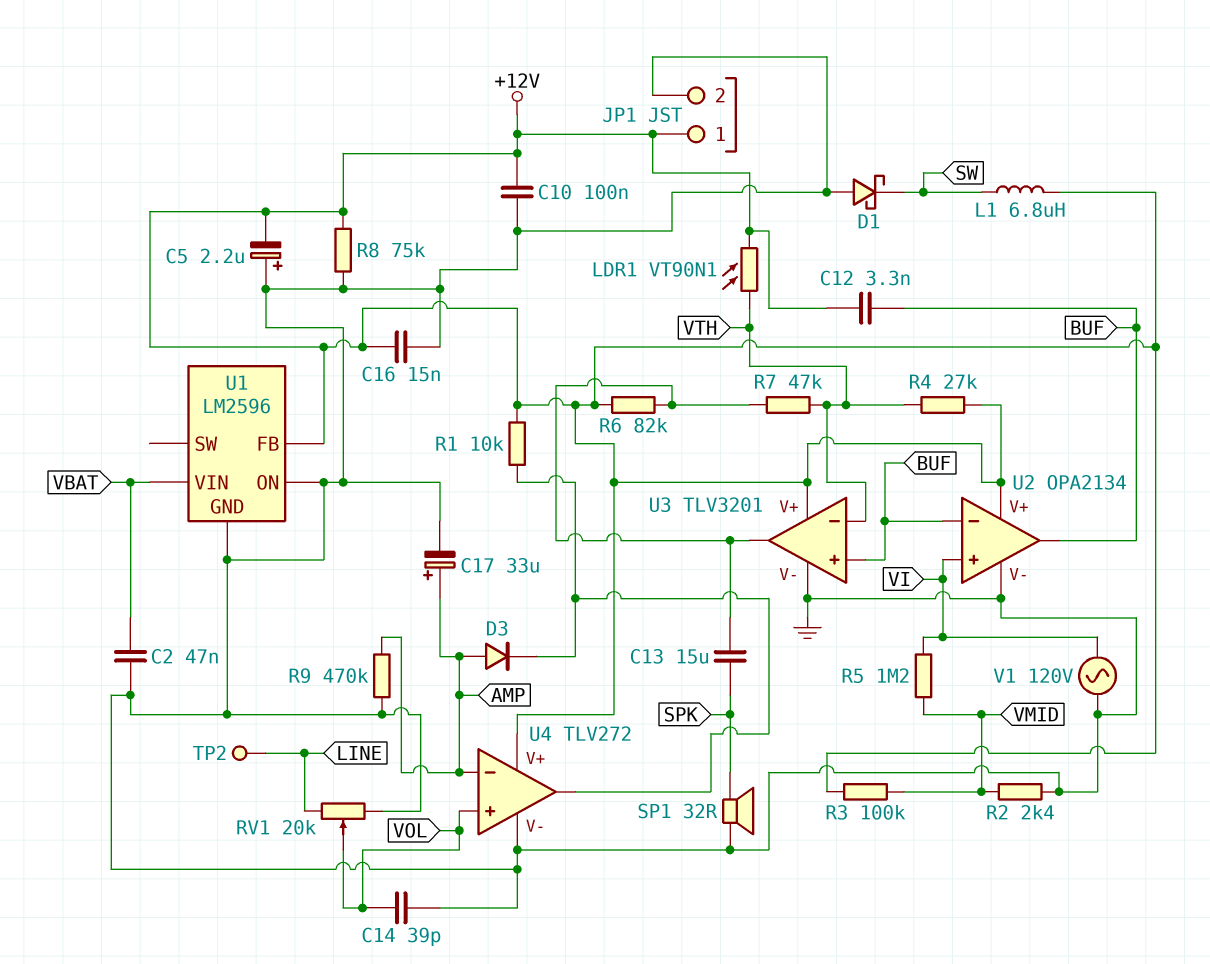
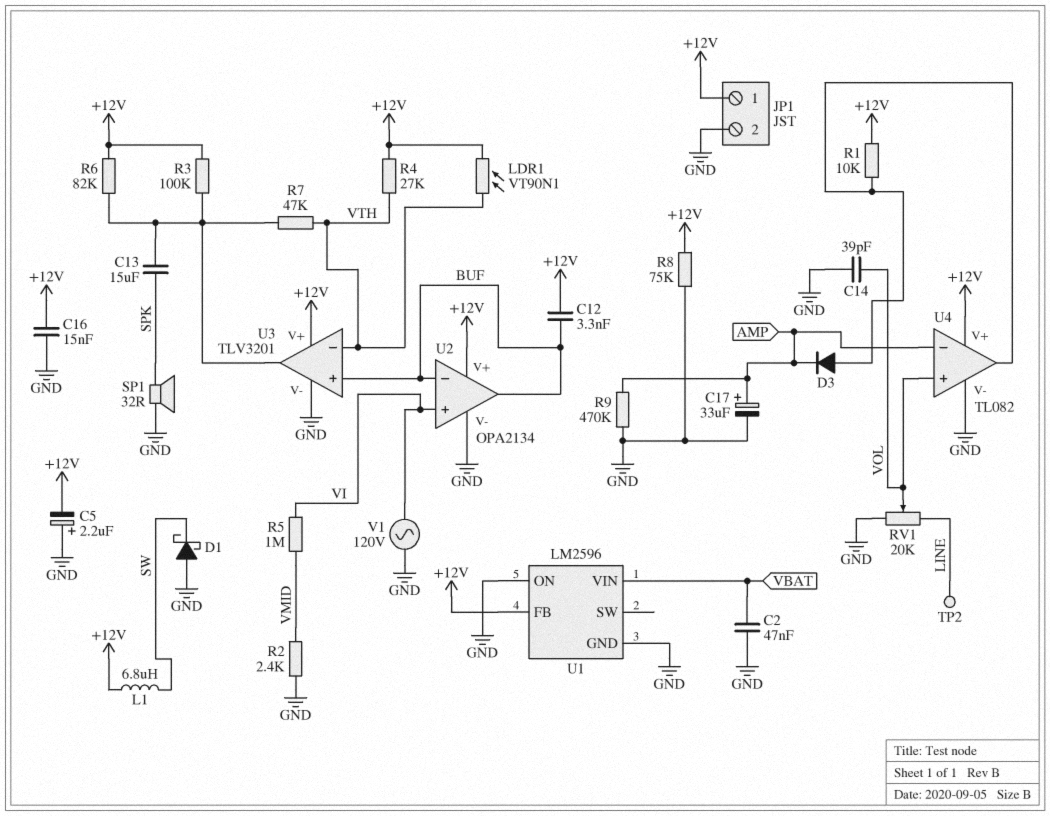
C10: 100nF (+12V, GND) -> none
D3: diode (A AMP, K U4/out) -> diode (A U4/out, K AMP)
R3: 100k (+12V, VMID) -> 100k (+12V, U3/out)
R5: 1.2M (VI, VMID) -> 1M (VI, VMID)
U4: TLV272 -> TL082

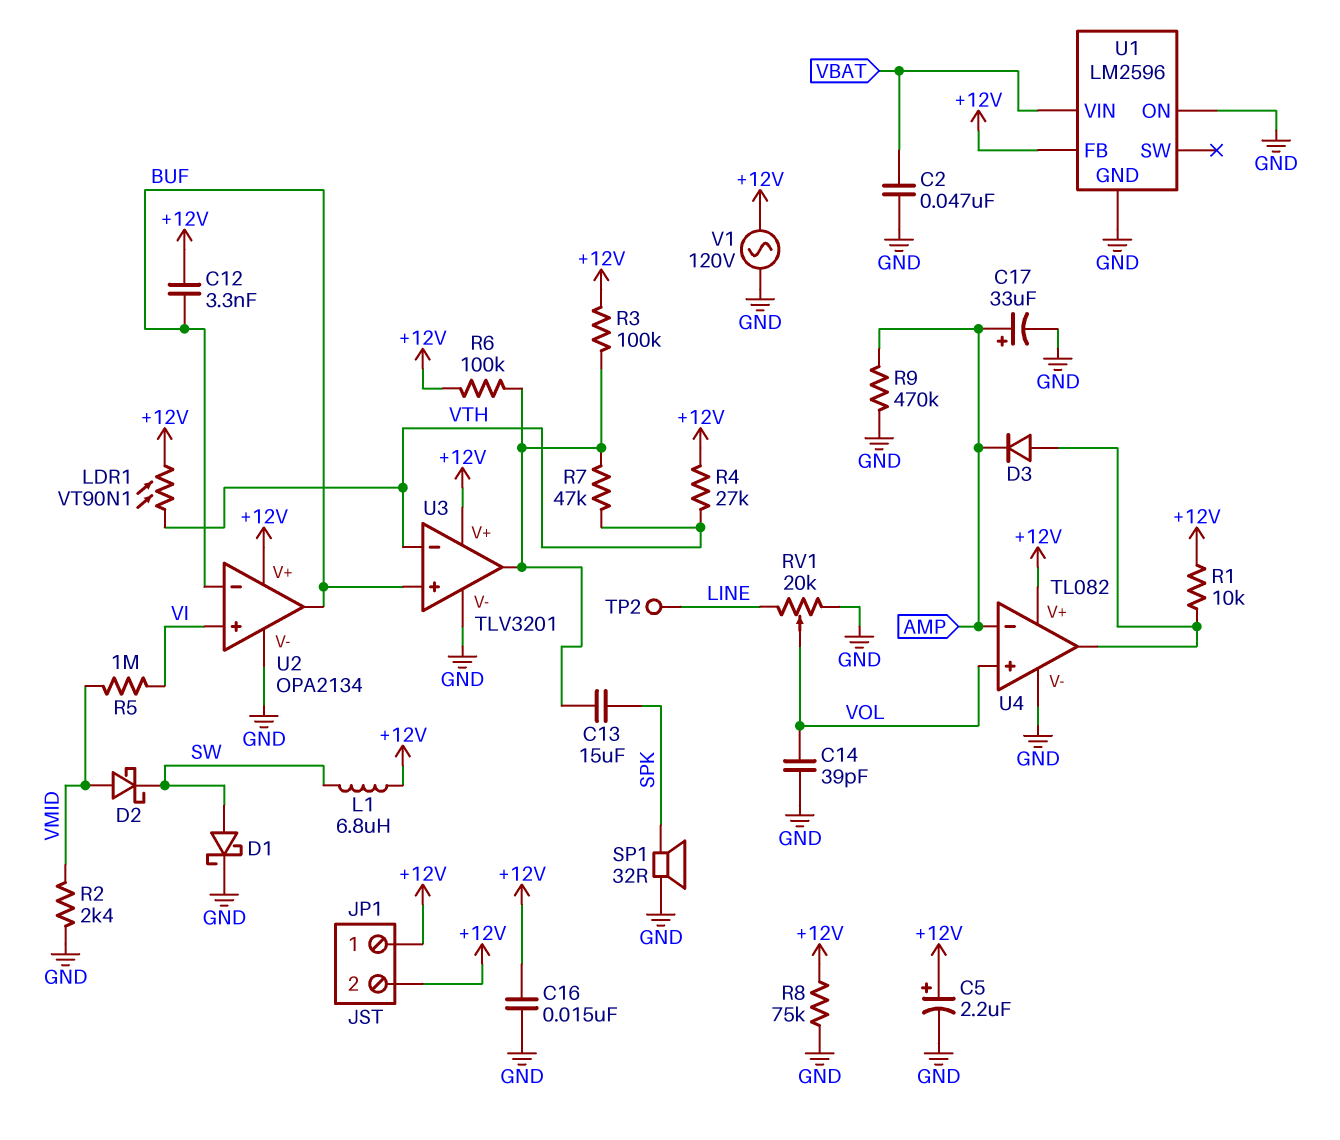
C5: 2.2uF (plus GND, minus +12V) -> 2.2uF (plus +12V, minus GND)
D1: schottky (A GND, K SW) -> schottky (A SW, K GND)
D2: none -> schottky (A VMID, K SW)
JP1 pin 2: GND -> +12V
R6: 82k (+12V, U3/out) -> 100k (+12V, U3/out)
V1: AC 120V (GND, VI) -> AC 120V (+12V, GND)

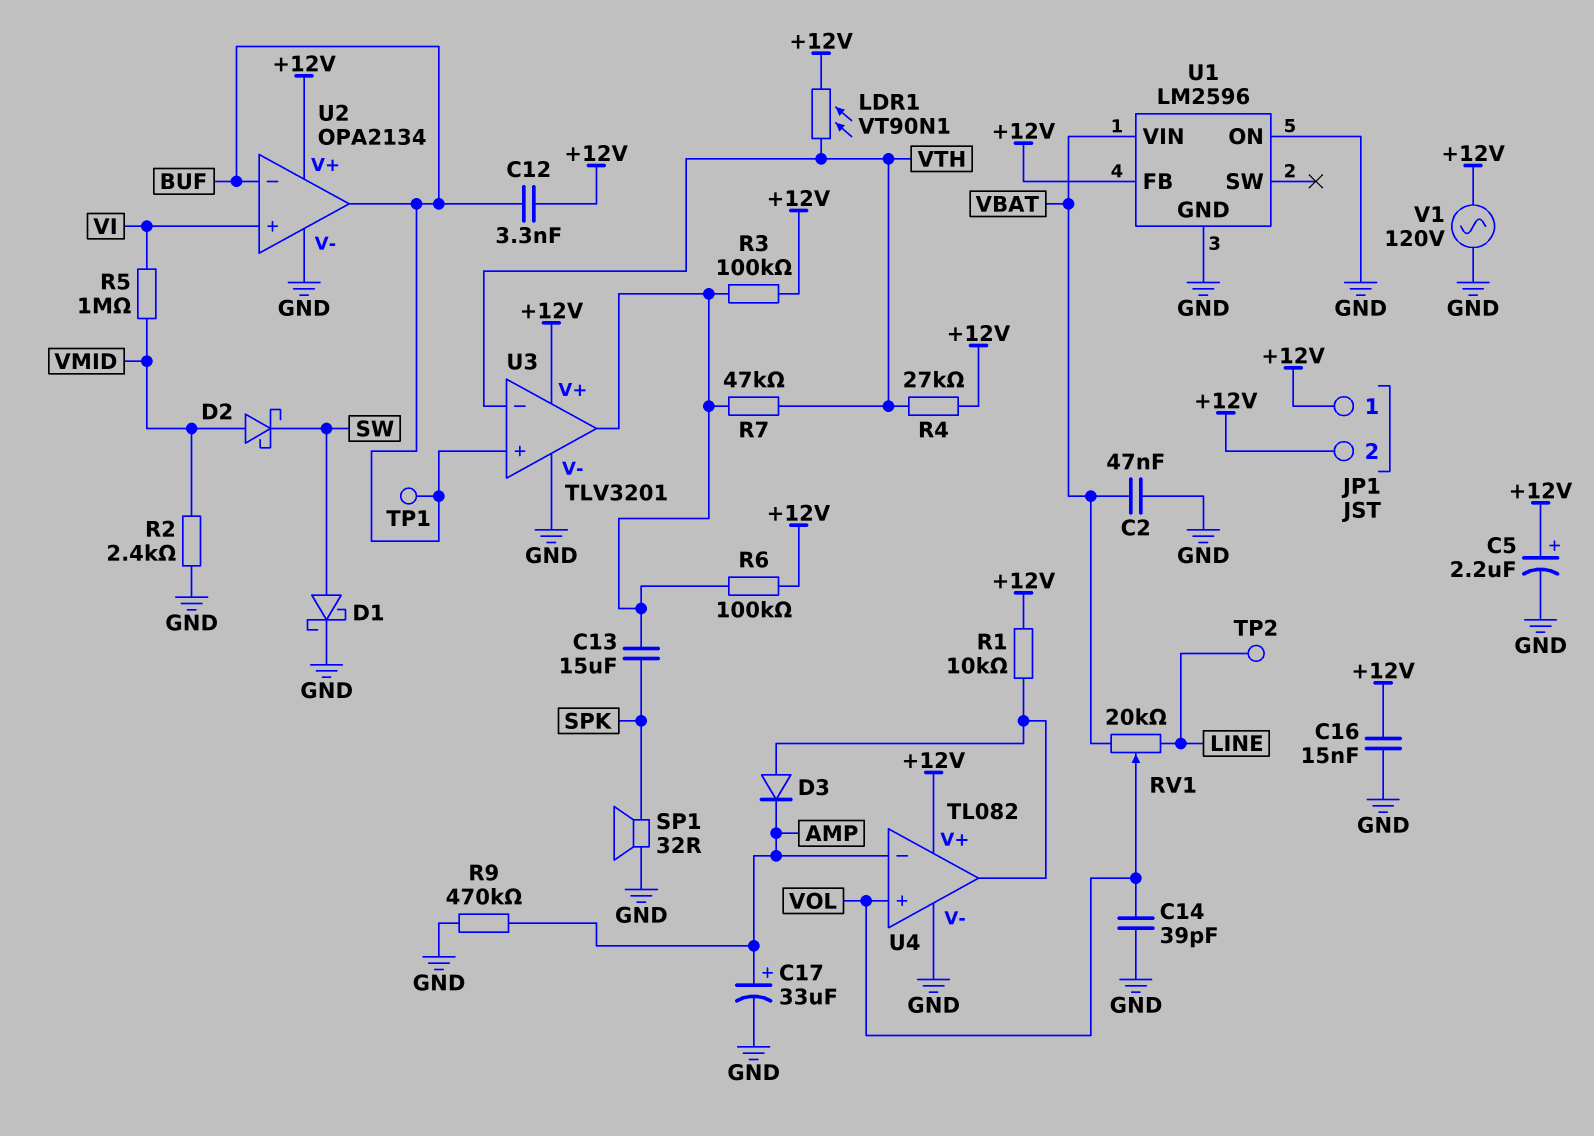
L1: 6.8uH (+12V, SW) -> none
R8: 75k (+12V, GND) -> none
RV1: 20k (GND, LINE, wiper VOL) -> 20k (LINE, VBAT, wiper VOL)
TP1: none -> test point (BUF)

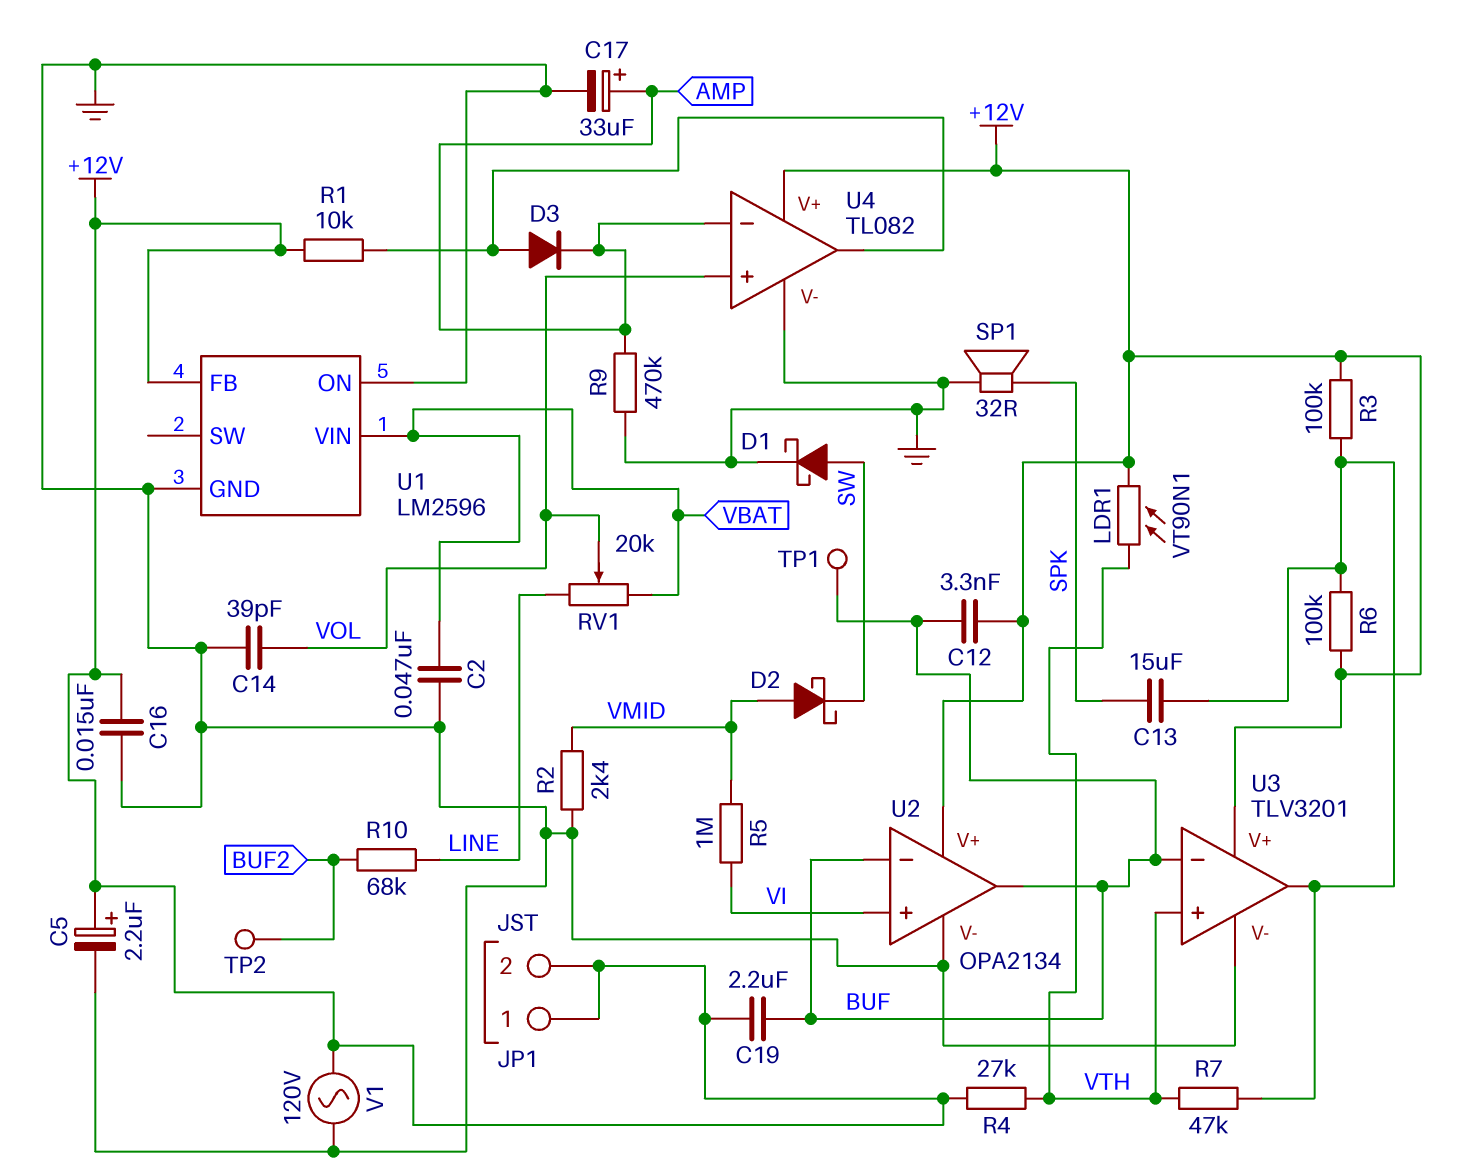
C19: none -> 2.2uF (+12V, BUF)
R10: none -> 68k (BUF2, LINE)
TP2: test point (LINE) -> test point (BUF2)
U3 pin in+: BUF -> VTH
U3 pin in-: VTH -> BUF

